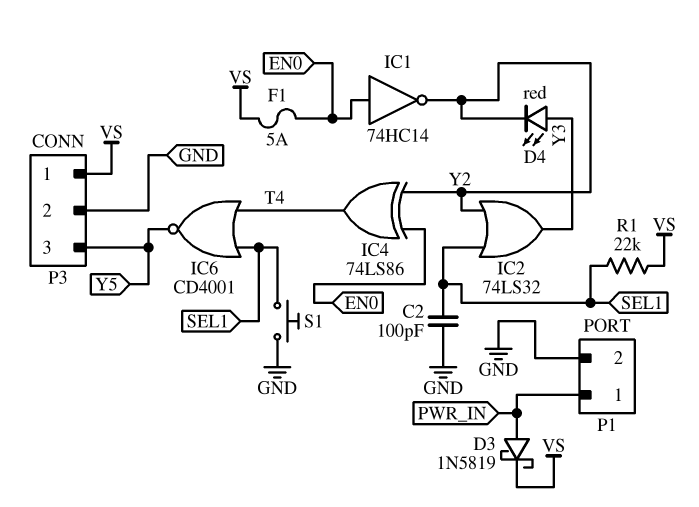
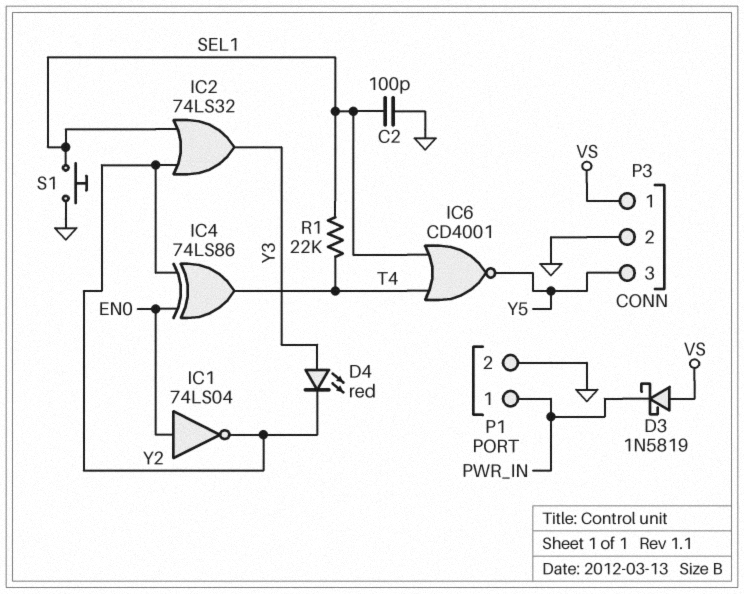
D3: schottky 1N5819 (A PWR_IN, K VS) -> schottky 1N5819 (A VS, K PWR_IN)
F1: 5A (EN0, VS) -> none
IC1: NOT 74HC14 (in EN0, out Y2) -> NOT 74LS04 (in EN0, out Y2)
R1: 22k (SEL1, VS) -> 22k (SEL1, T4)

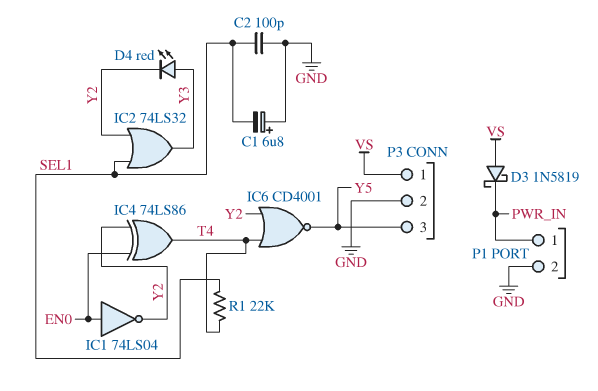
C1: none -> 6.8uF (plus GND, minus SEL1)
IC6: NOR CD4001 (in SEL1, in T4, out Y5) -> NOR CD4001 (in T4, in Y2, out Y5)
S1: button (GND, SEL1) -> none

